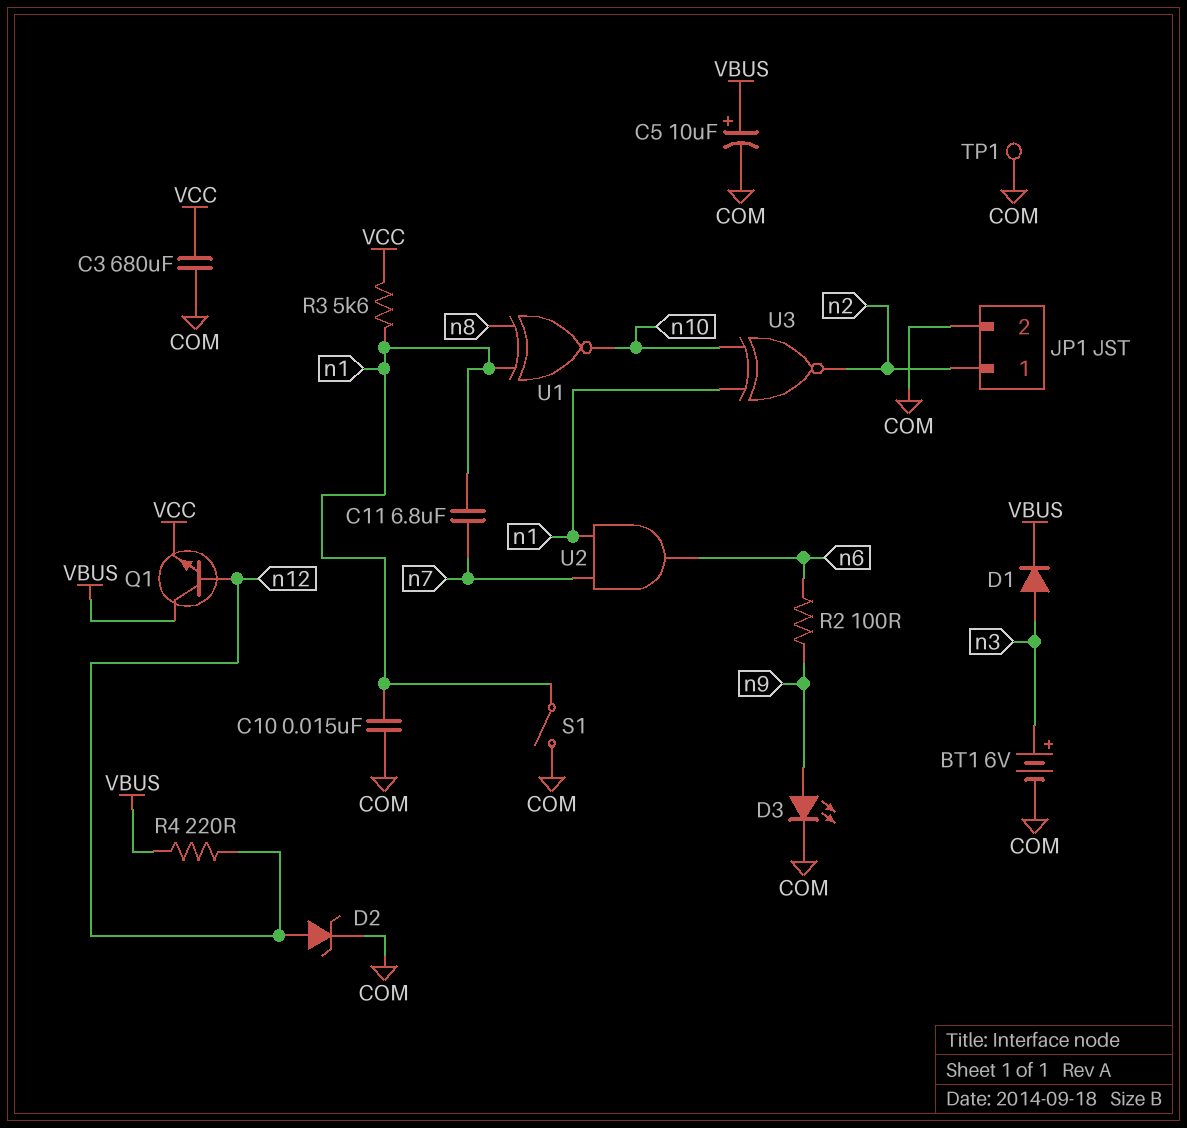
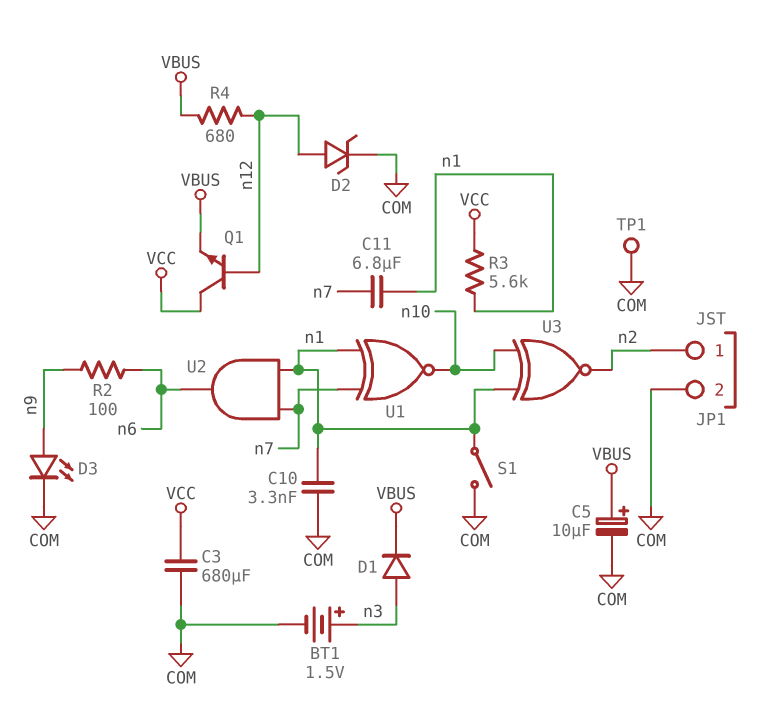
BT1: 6V (plus n3, minus COM) -> 1.5V (plus n3, minus COM)
C10: 15nF (COM, n1) -> 3.3nF (COM, n1)
Q1: NPN (B n12, C VBUS, E VCC) -> NPN (B n12, C VCC, E VBUS)
R4: 220 (VBUS, n12) -> 680 (VBUS, n12)
U1: XNOR (in n1, in n8, out n10) -> XNOR (in n1, in n7, out n10)

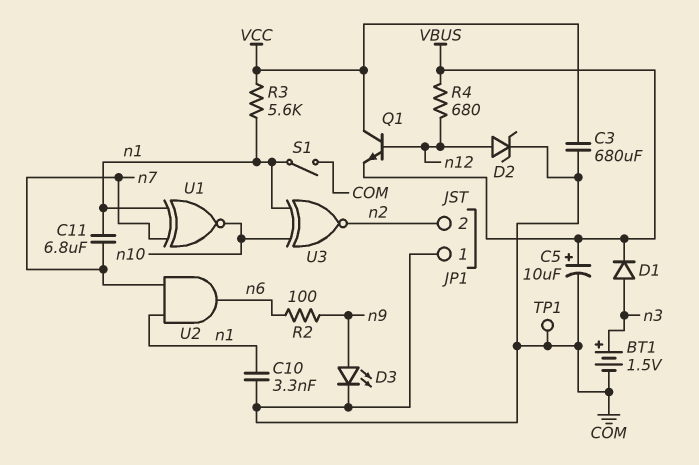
JP1 pin 1: n2 -> COM
JP1 pin 2: COM -> n2

